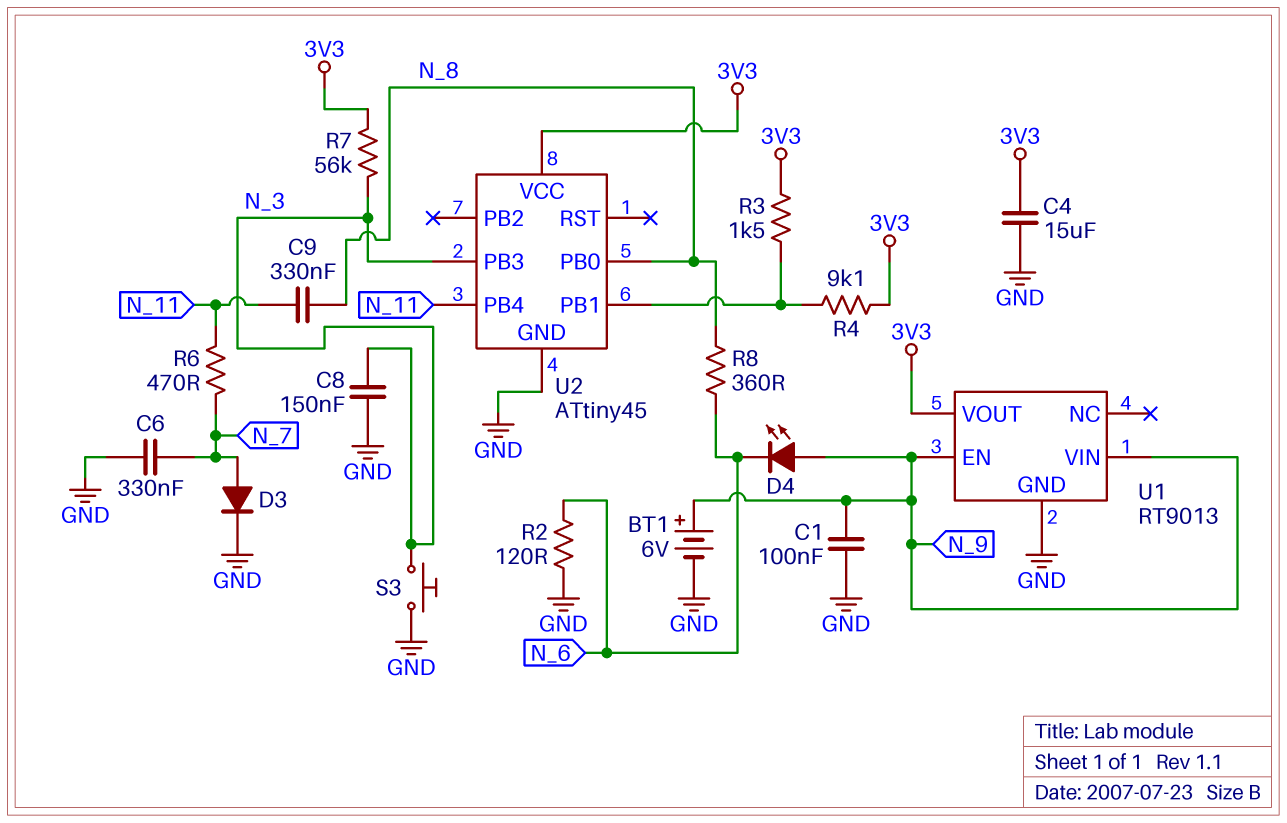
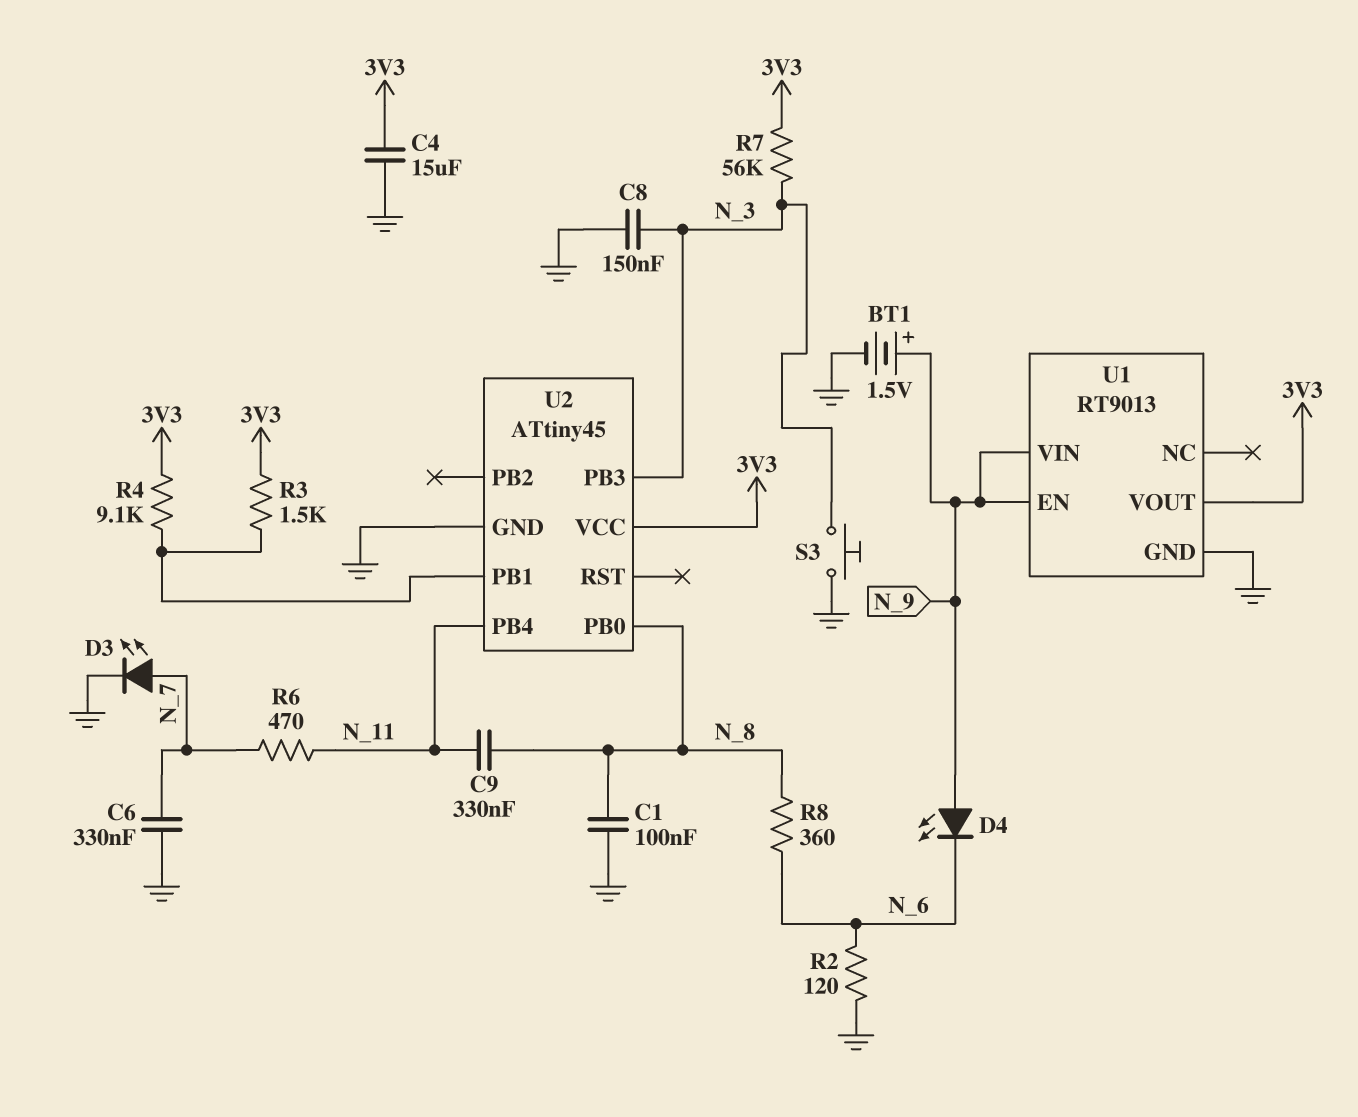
BT1: 6V (plus N_9, minus GND) -> 1.5V (plus N_9, minus GND)
C1: 100nF (GND, N_9) -> 100nF (GND, N_8)
D3: diode (A N_7, K GND) -> LED (A N_7, K GND)

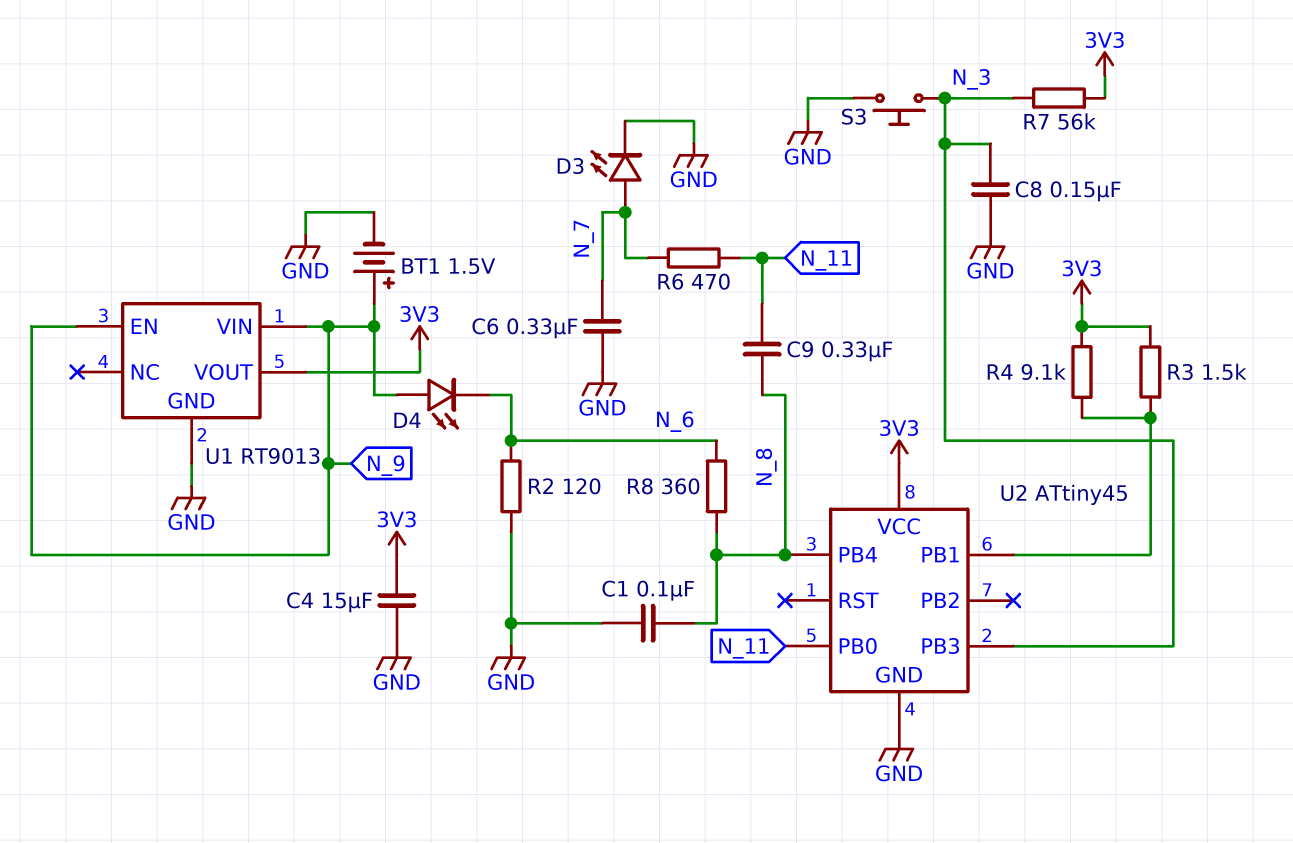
U2 pin PB0: N_8 -> N_11
U2 pin PB4: N_11 -> N_8

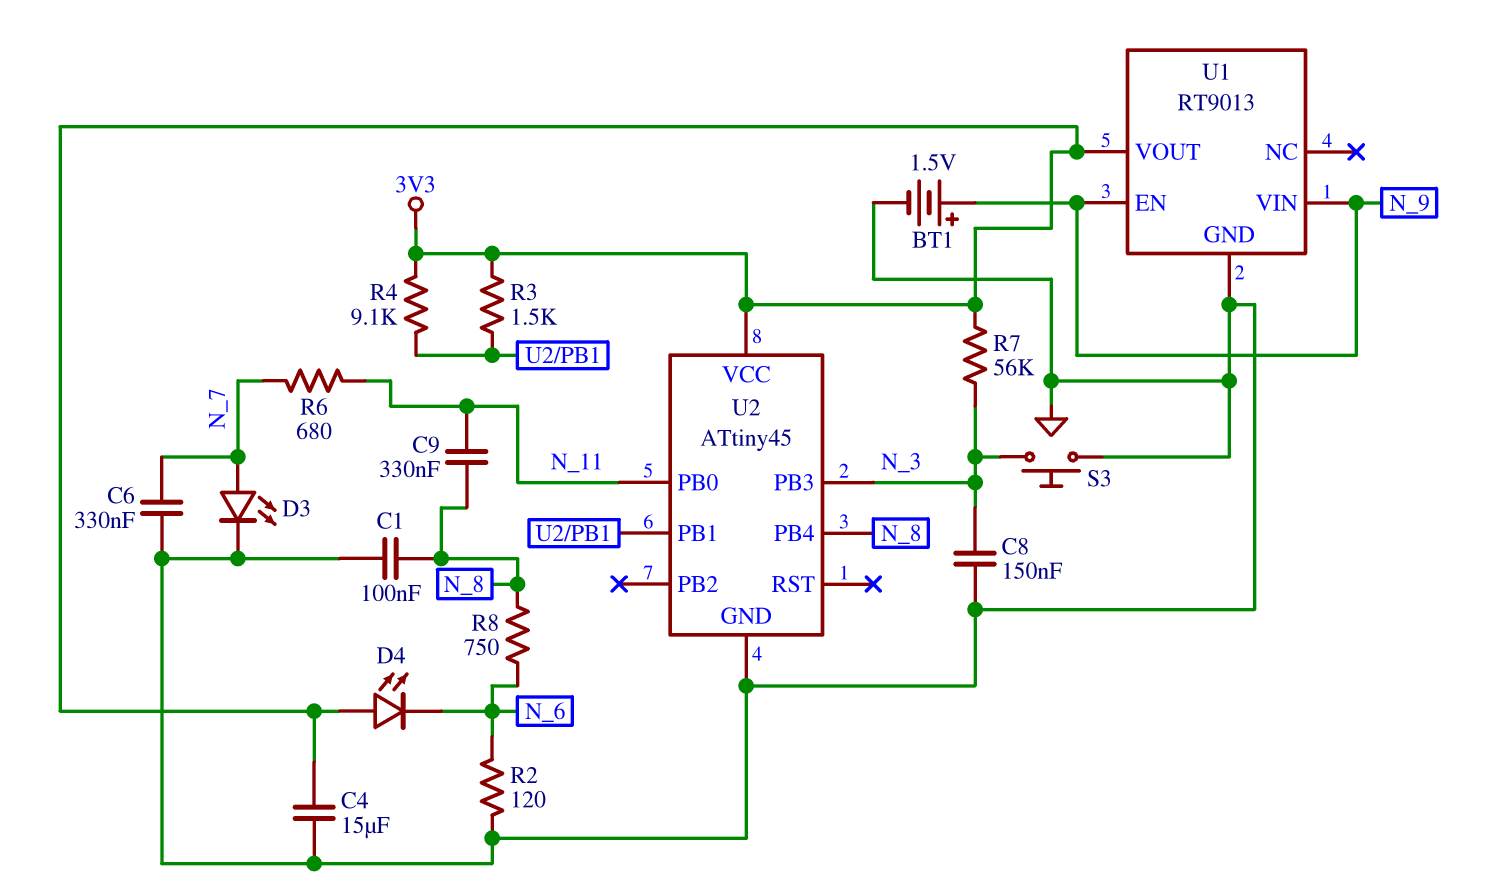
D4: LED (A N_9, K N_6) -> LED (A 3V3, K N_6)
R6: 470 (N_7, N_11) -> 680 (N_7, N_11)
R8: 360 (N_6, N_8) -> 750 (N_6, N_8)

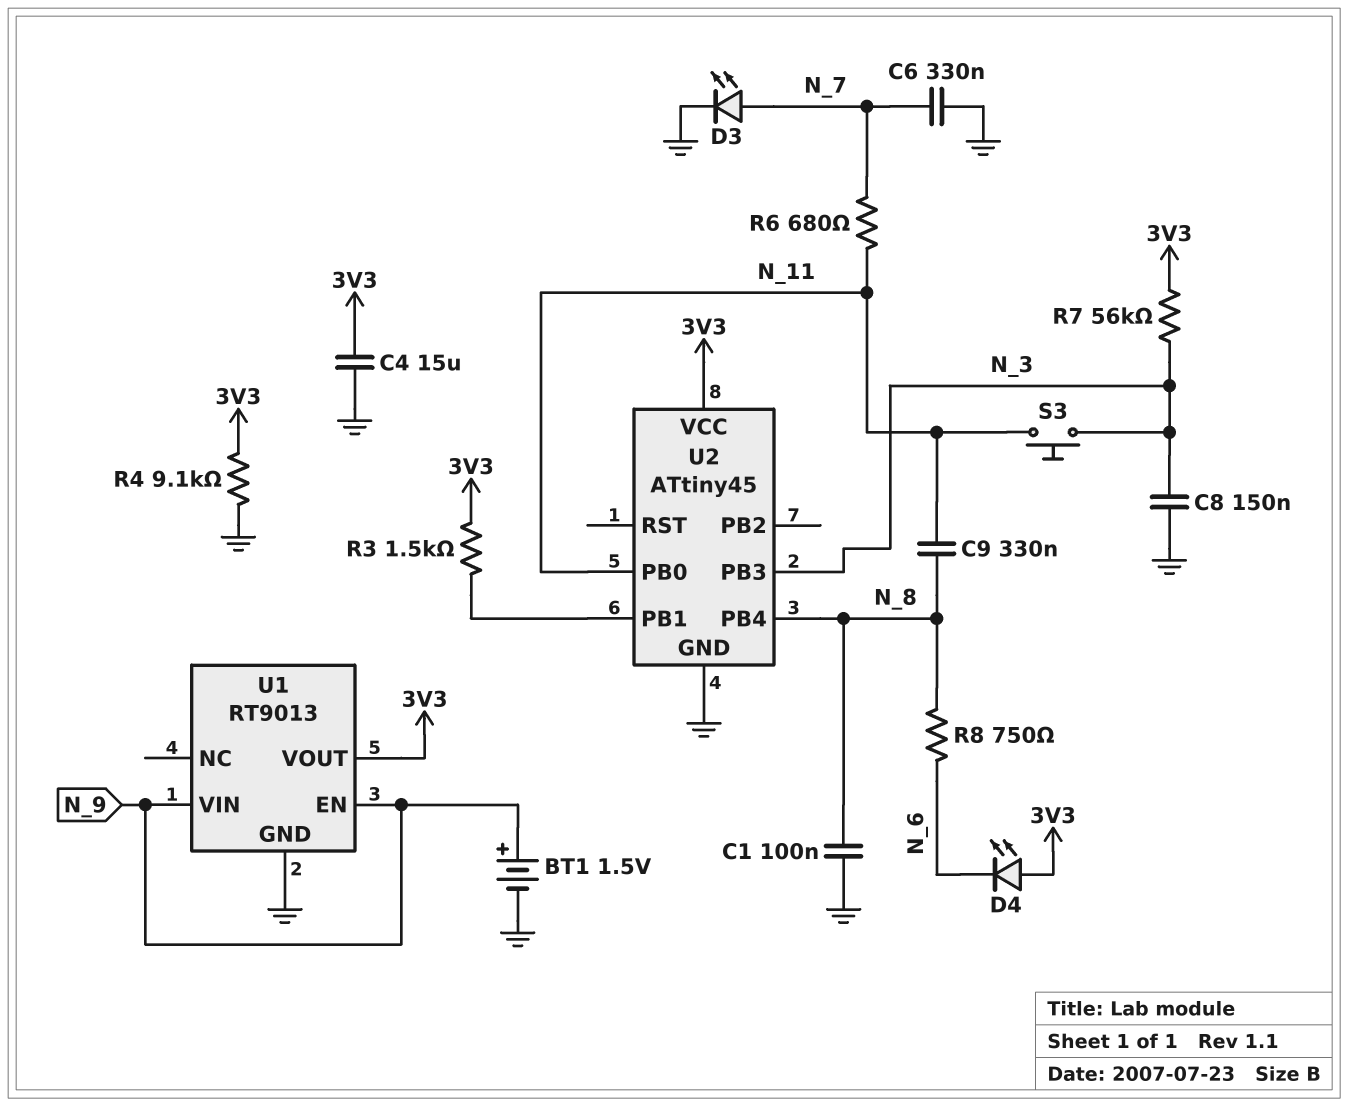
R2: 120 (GND, N_6) -> none
R4: 9.1k (3V3, U2/PB1) -> 9.1k (3V3, GND)
S3: button (GND, N_3) -> button (N_3, N_11)

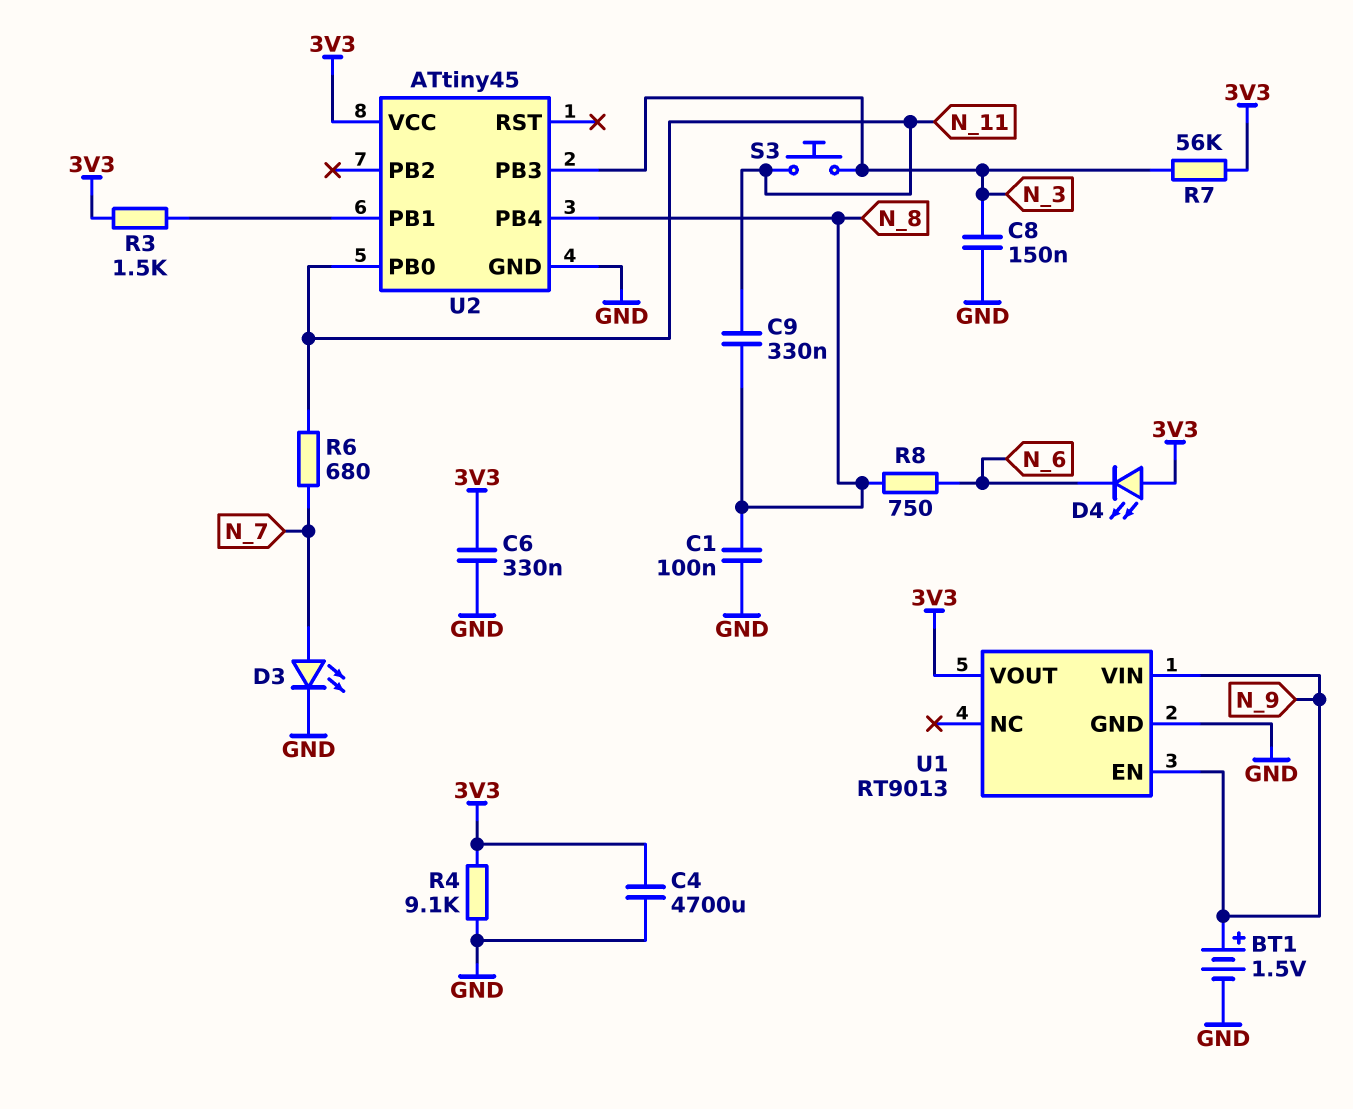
C4: 15uF (3V3, GND) -> 4700uF (3V3, GND)
C6: 330nF (GND, N_7) -> 330nF (3V3, GND)

